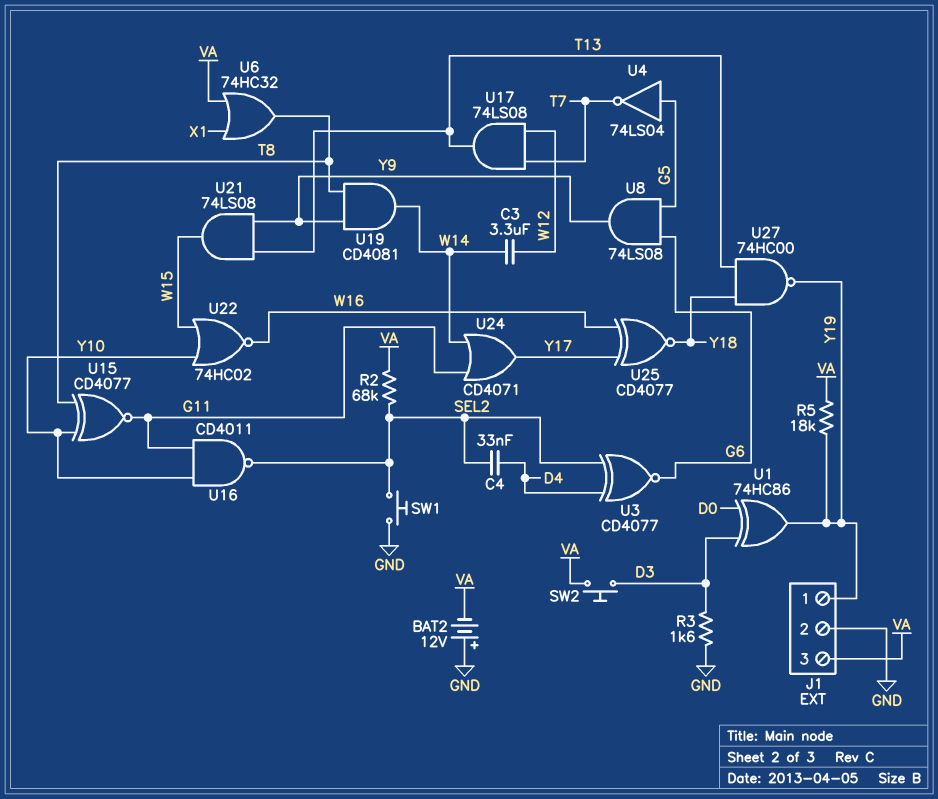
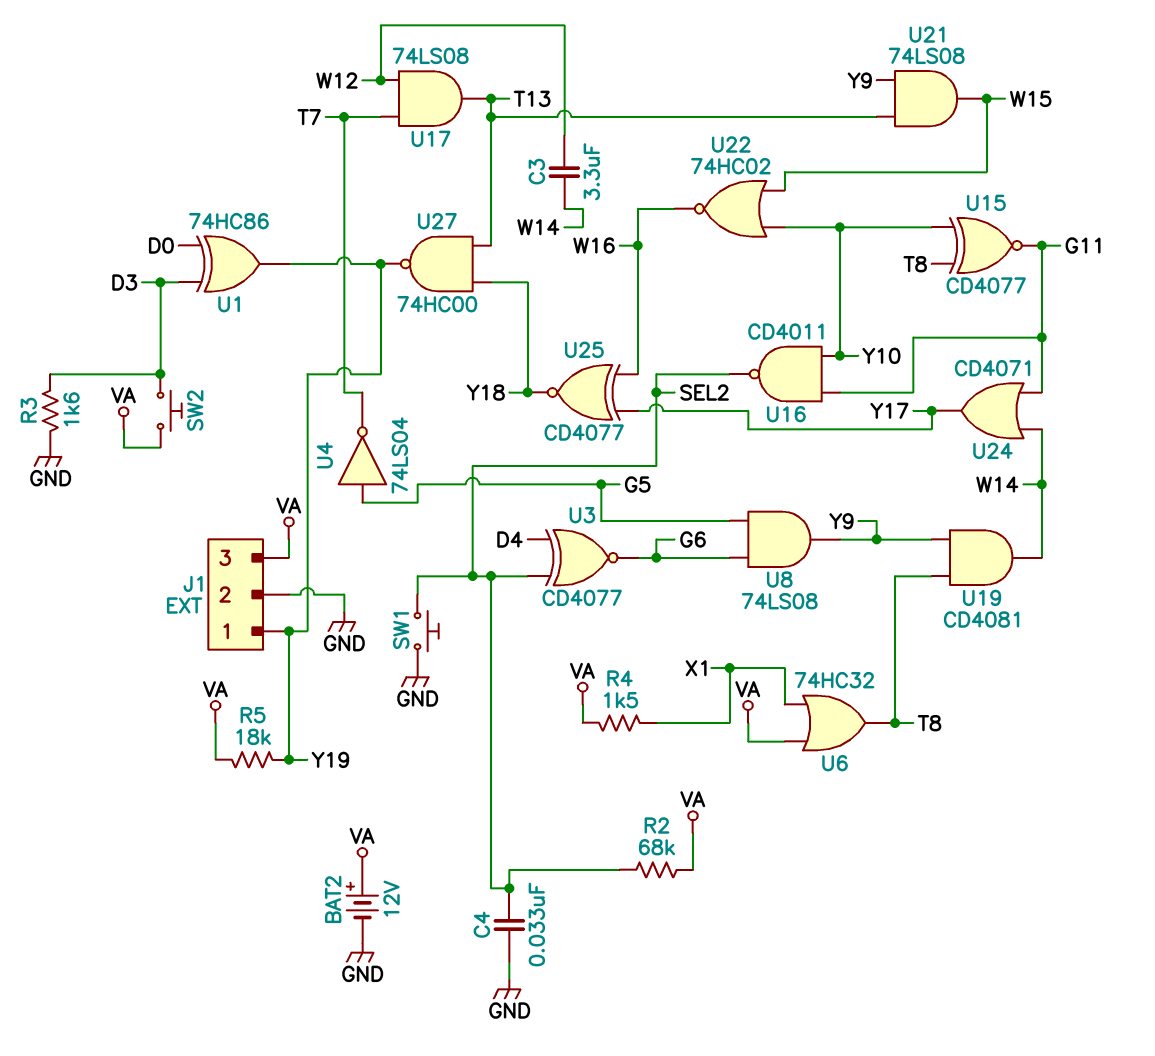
BAT2: 12V (plus GND, minus VA) -> 12V (plus VA, minus GND)
C4: 33nF (D4, SEL2) -> 33nF (GND, SEL2)
R4: none -> 1.5k (VA, X1)

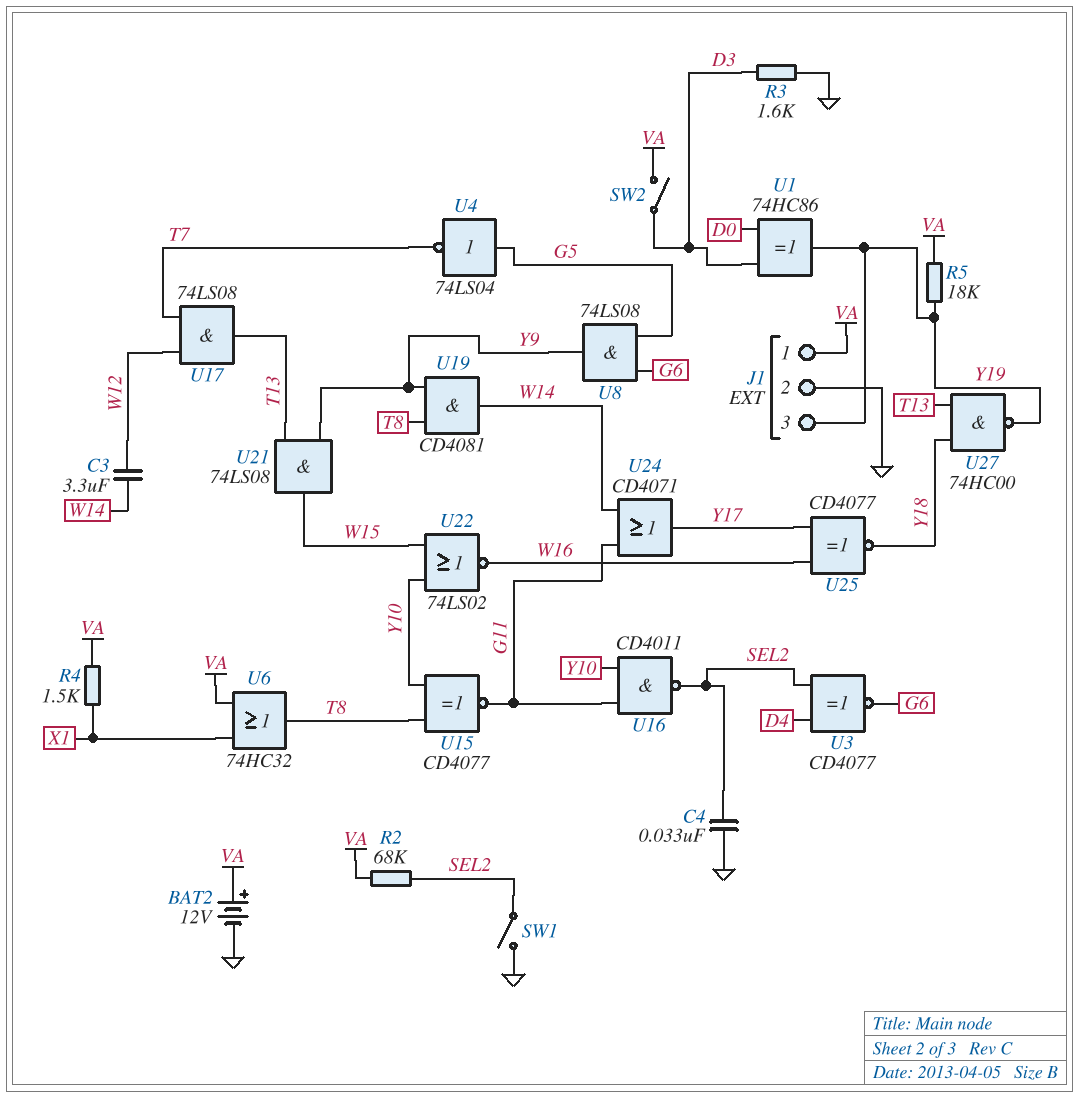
J1 pin 1: Y19 -> VA
J1 pin 3: VA -> Y19
SW1: button (GND, SEL2) -> switch (GND, SEL2)
SW2: button (D3, VA) -> switch (D3, VA)
U22: NOR 74HC02 (in W15, in Y10, out W16) -> NOR 74LS02 (in W15, in Y10, out W16)

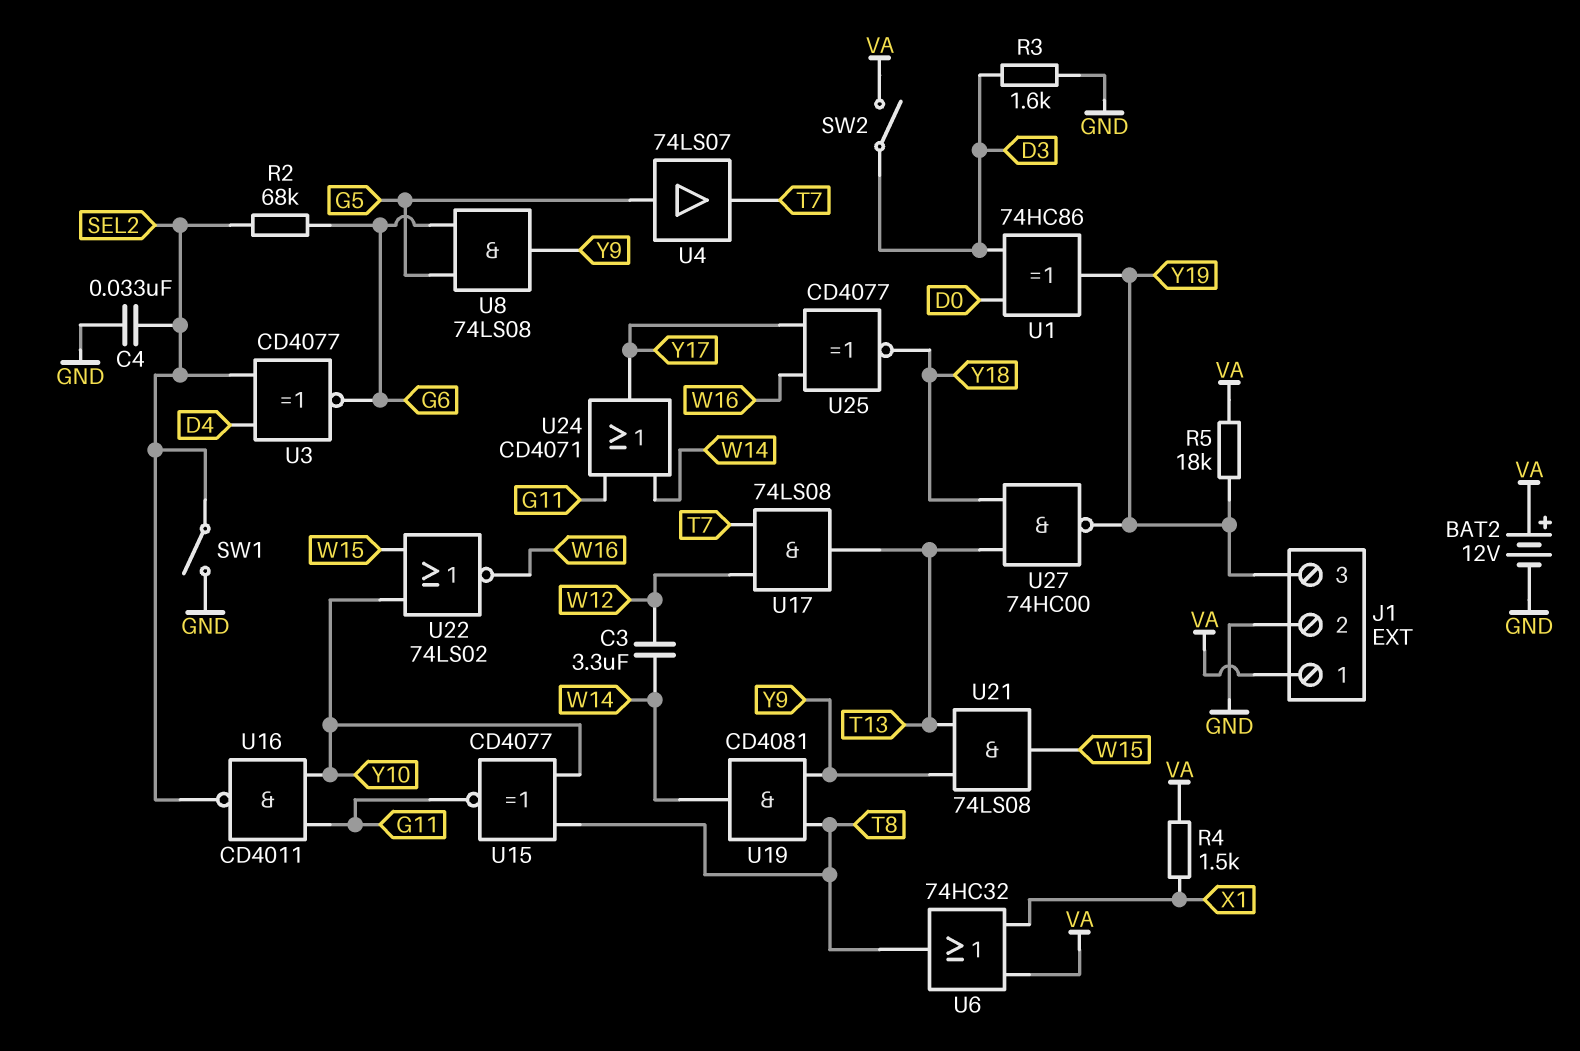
R2: 68k (SEL2, VA) -> 68k (G6, SEL2)
U4: NOT 74LS04 (in G5, out T7) -> buffer 74LS07 (in G5, out T7)

